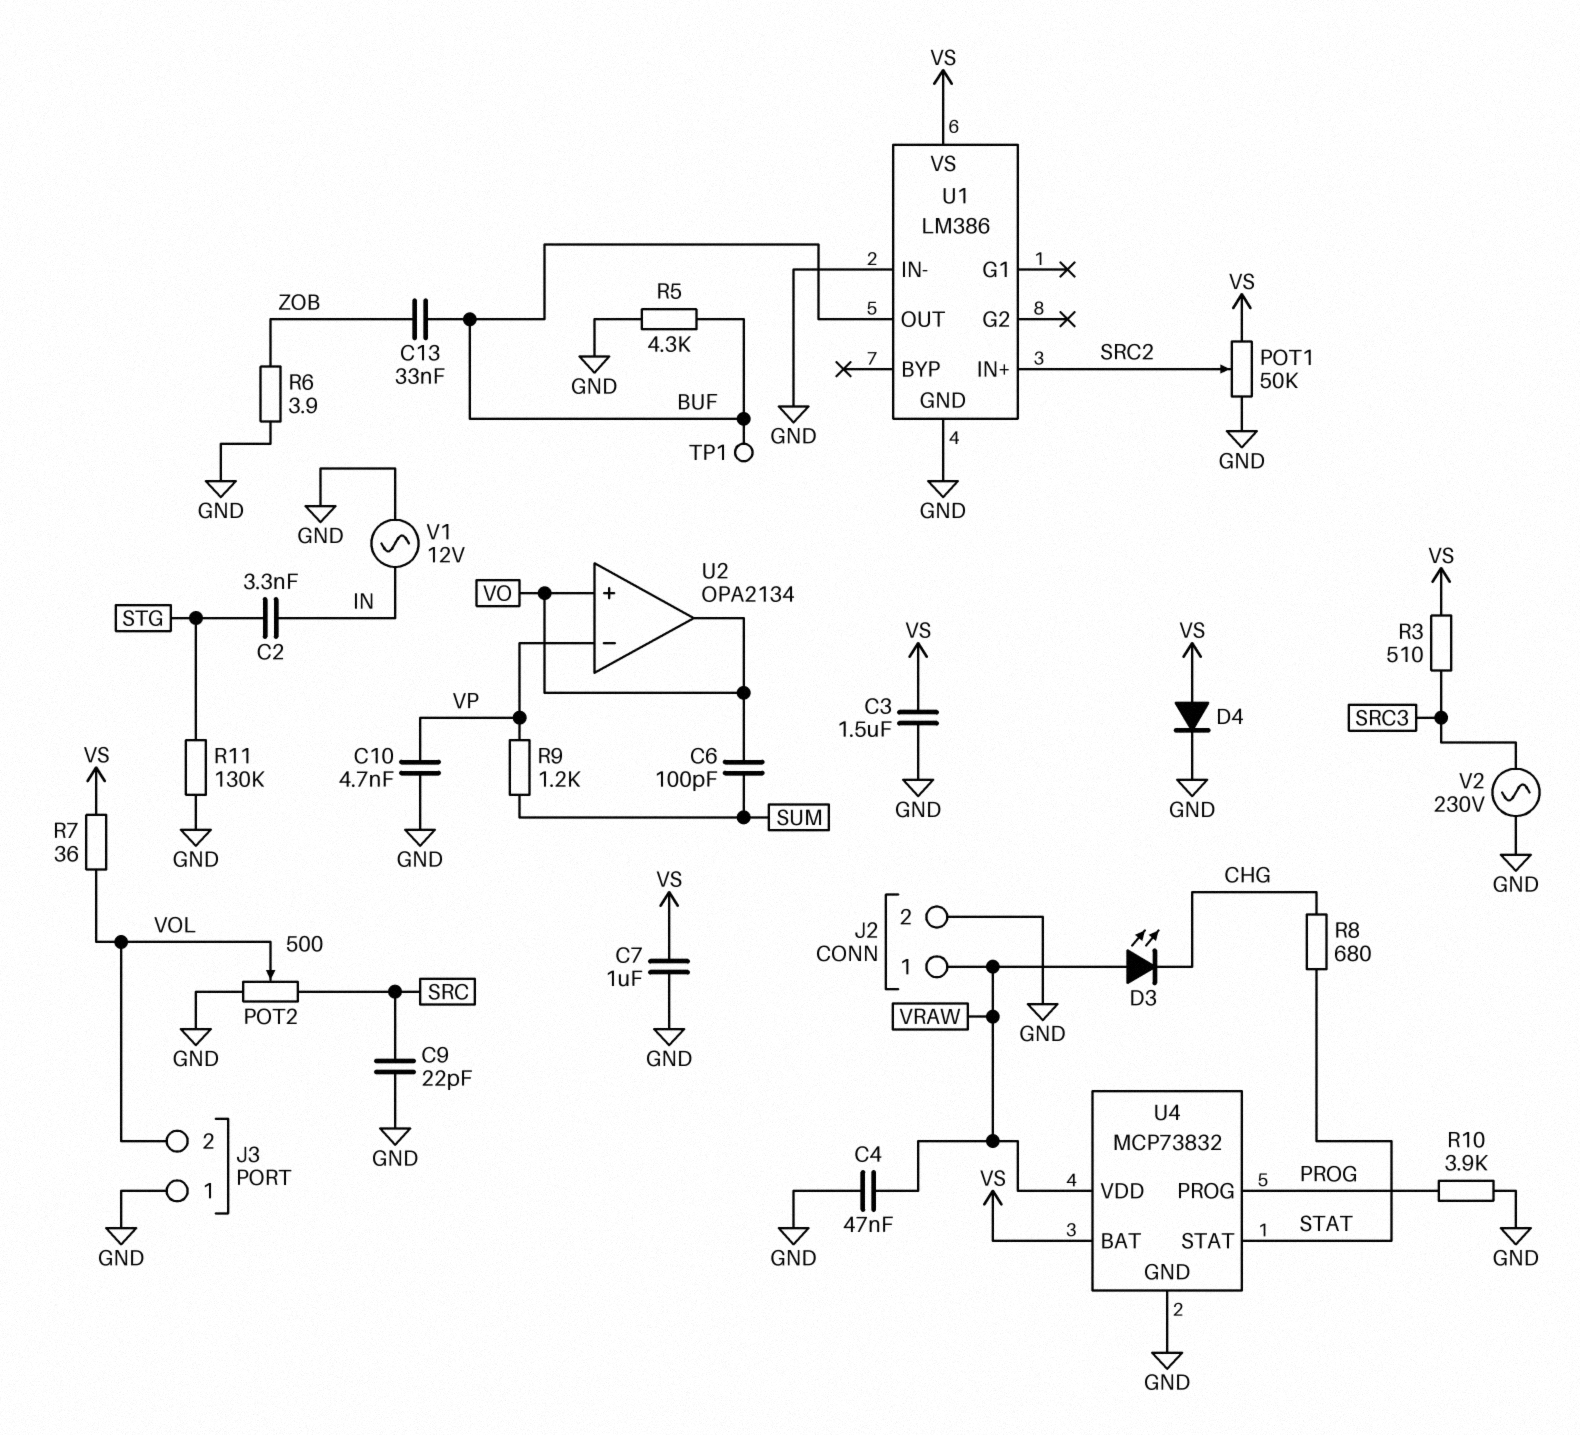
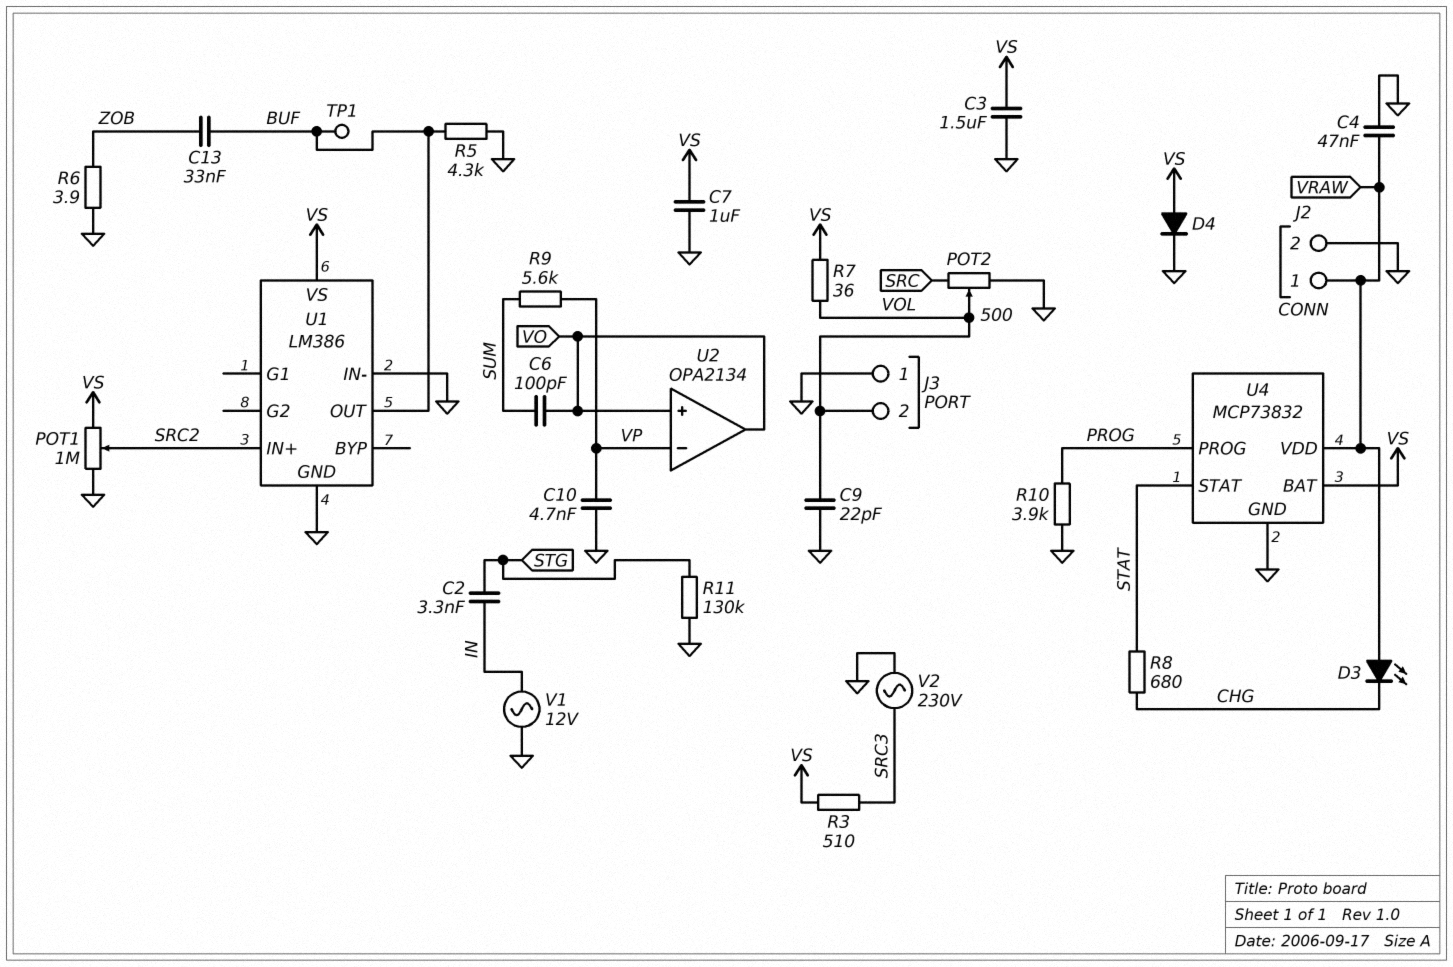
C9: 22pF (GND, SRC) -> 22pF (GND, VOL)
POT1: 50k (GND, VS, wiper SRC2) -> 1M (GND, VS, wiper SRC2)
R9: 1.2k (SUM, VP) -> 5.6k (SUM, VP)

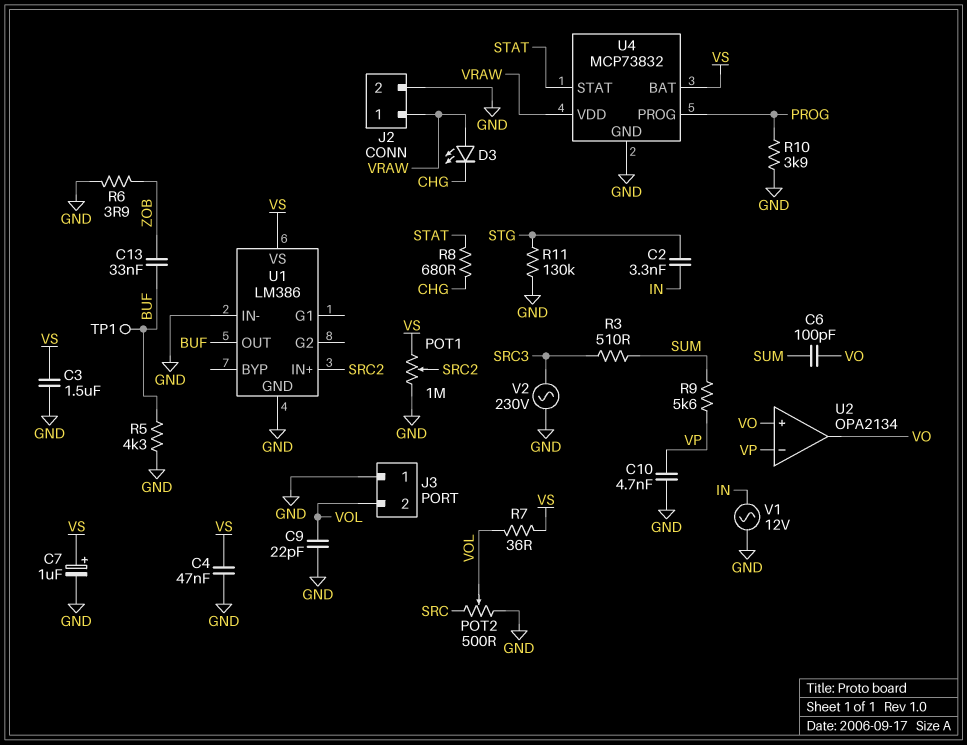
C4: 47nF (GND, VRAW) -> 47nF (GND, VS)
C7: 1uF (GND, VS) -> 1uF (plus VS, minus GND)
D4: diode (A VS, K GND) -> none
R3: 510 (SRC3, VS) -> 510 (SRC3, SUM)

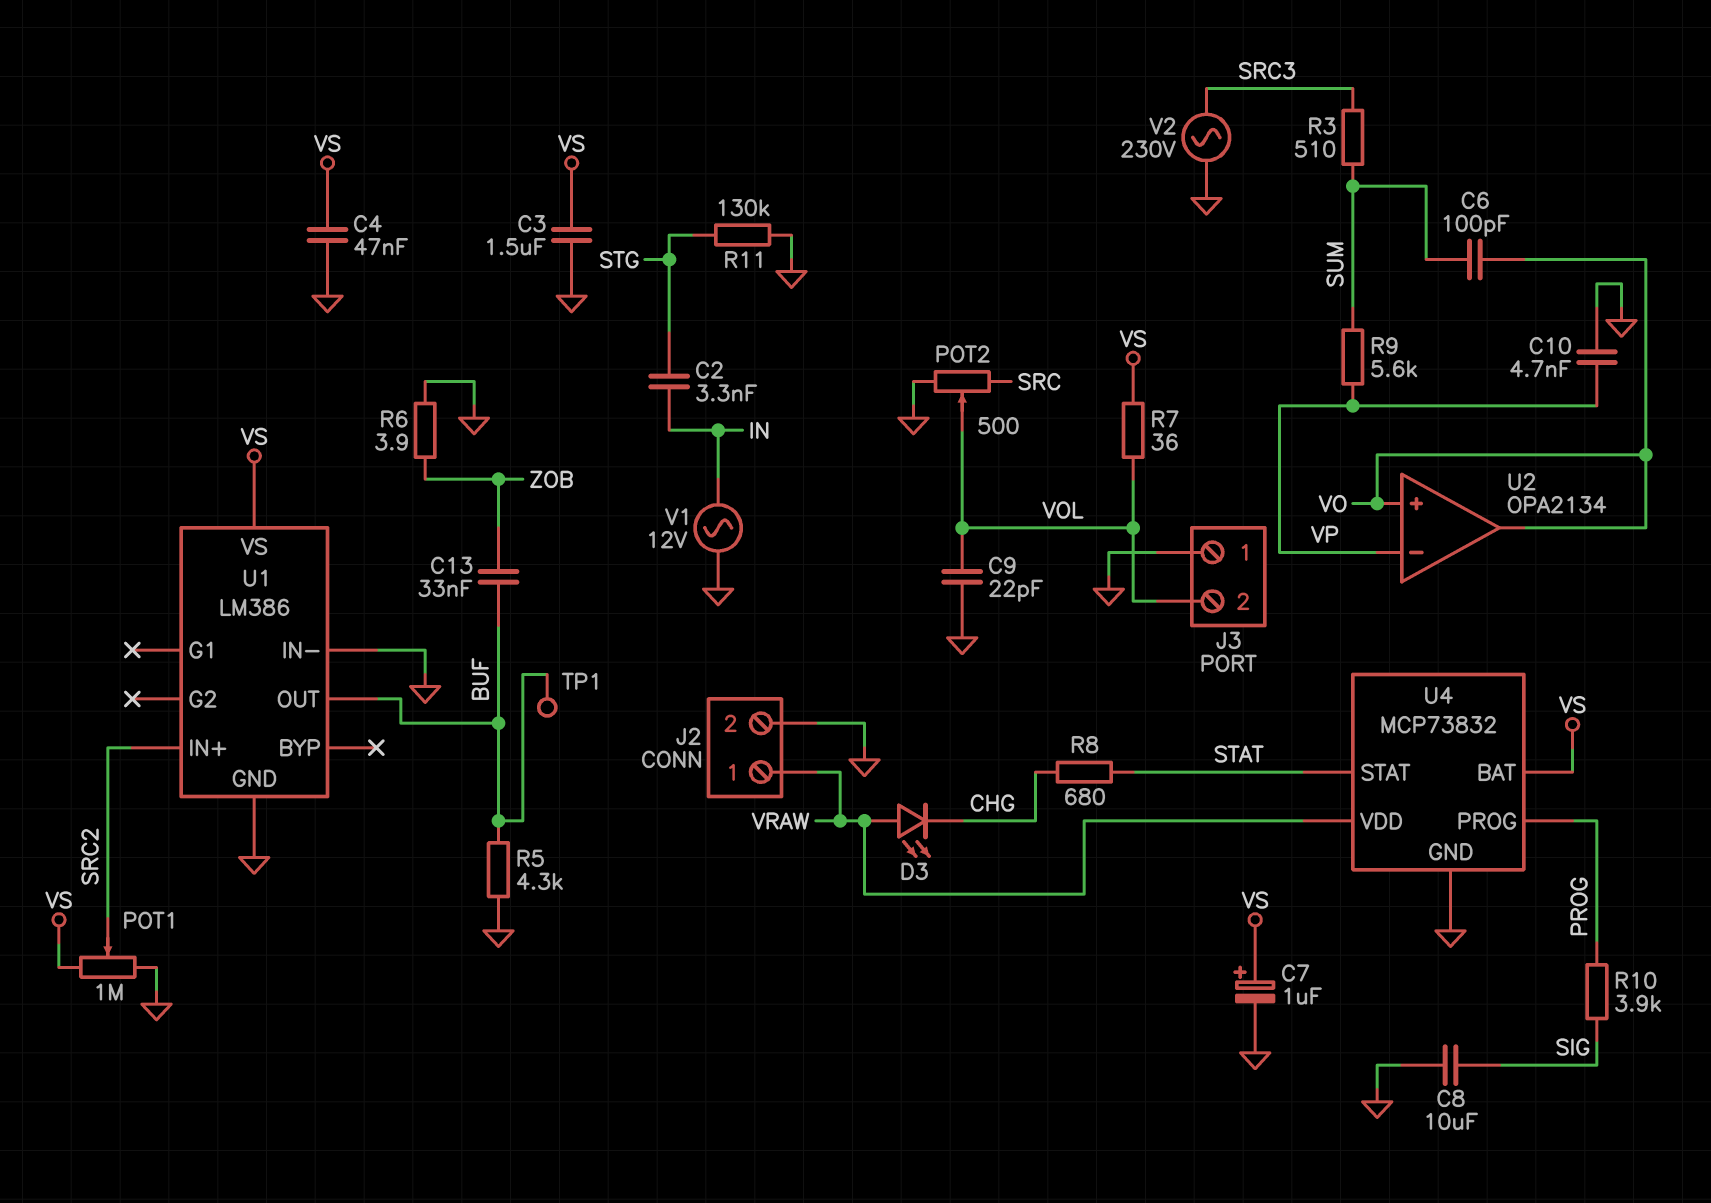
C8: none -> 10uF (GND, SIG)
R10: 3.9k (GND, PROG) -> 3.9k (PROG, SIG)

